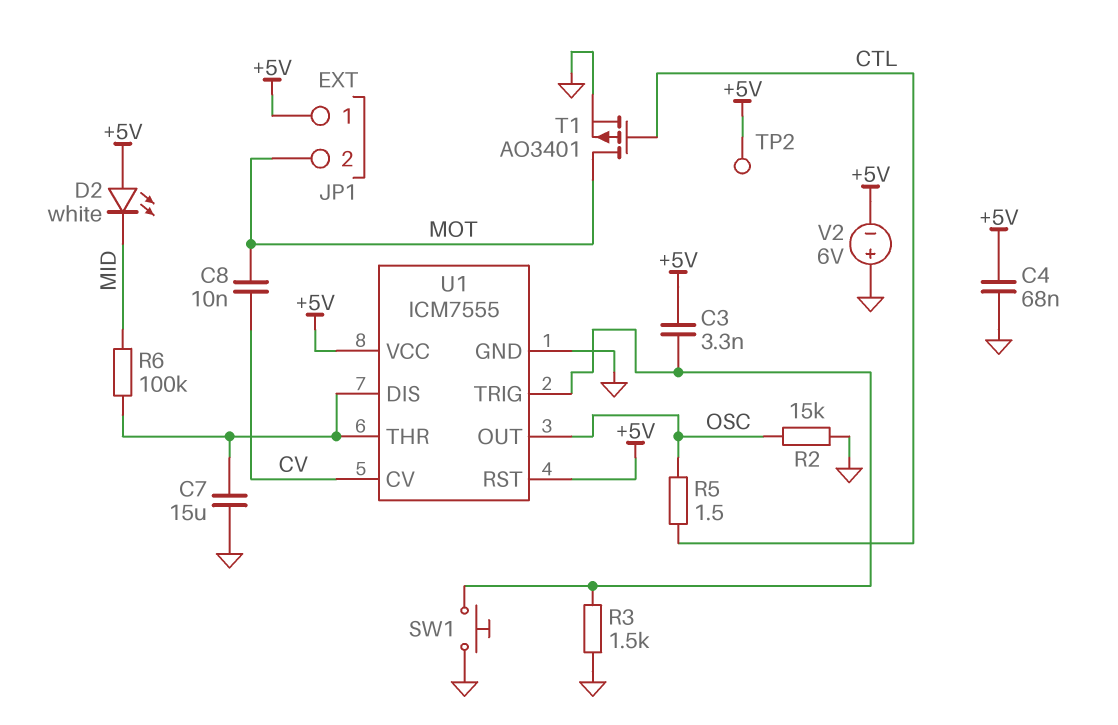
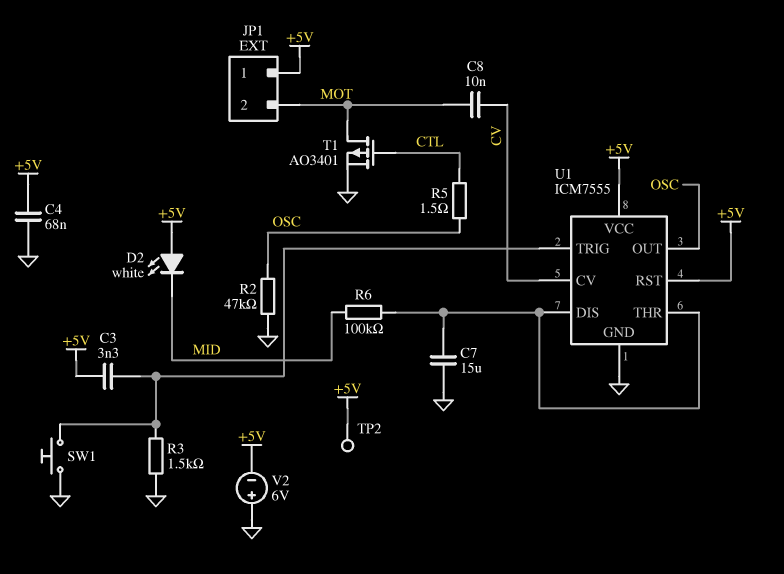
R2: 15k (GND, OSC) -> 47k (GND, OSC)

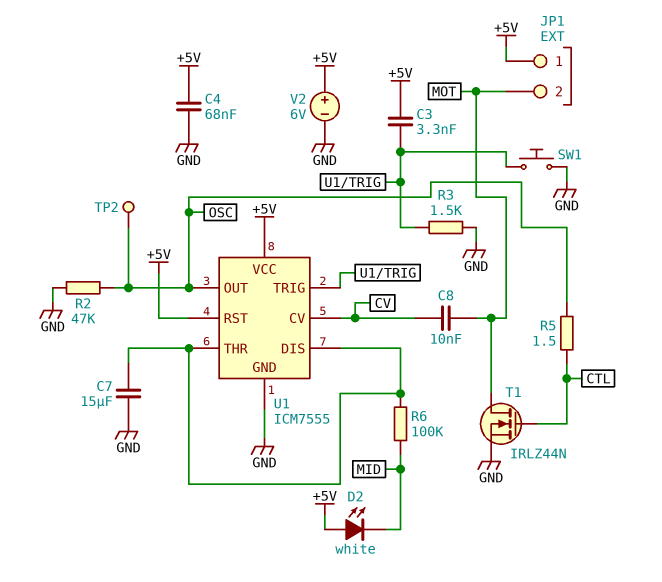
T1: PMOS AO3401 (G CTL, D MOT, S GND) -> NMOS IRLZ44N (G CTL, D MOT, S GND)
TP2: test point (+5V) -> test point (OSC)
V2: 6V (plus GND, minus +5V) -> 6V (plus +5V, minus GND)

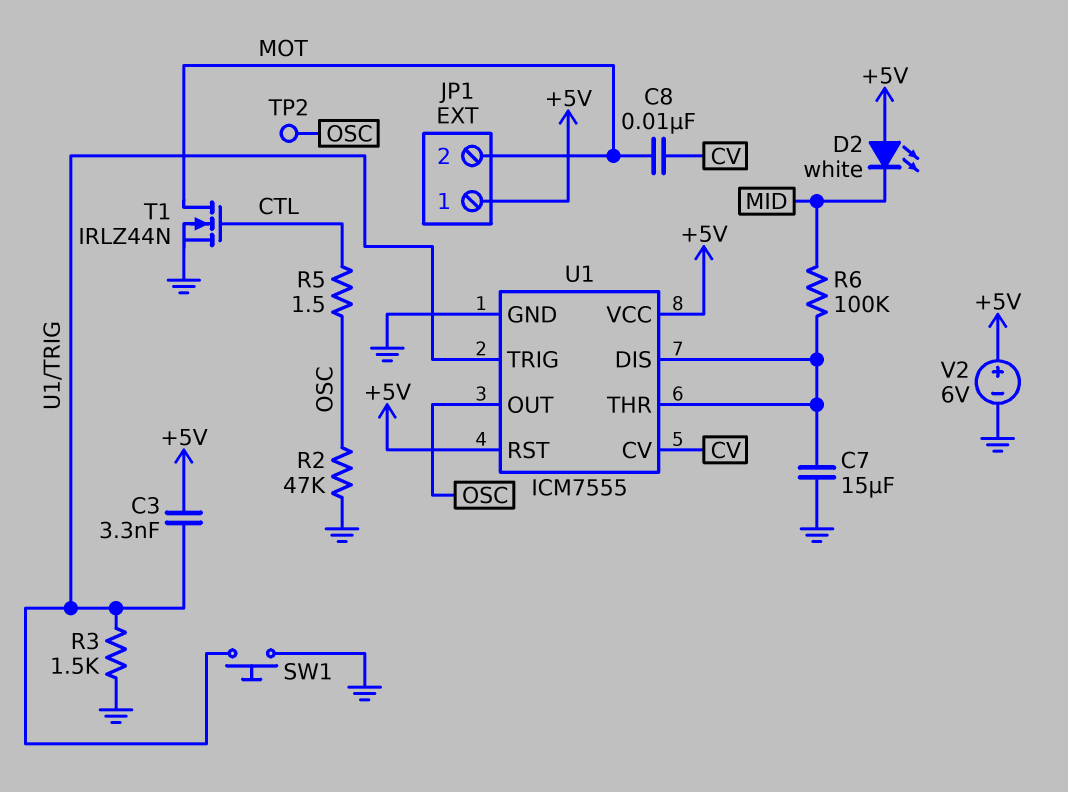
C4: 68nF (+5V, GND) -> none

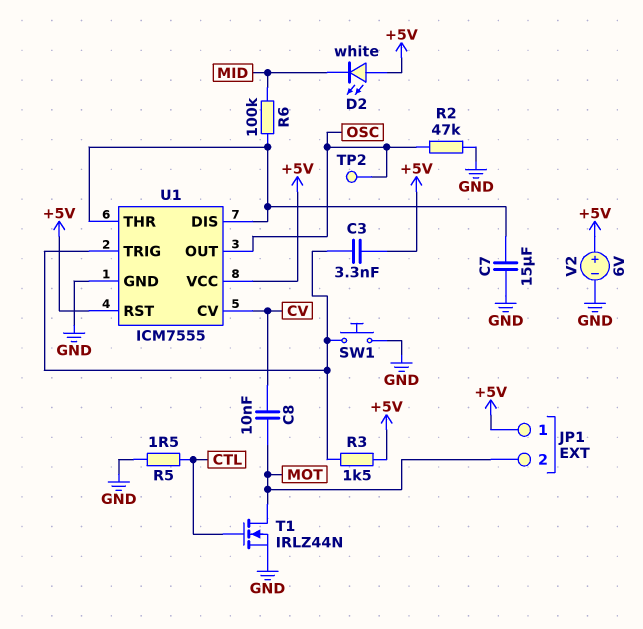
R3: 1.5k (GND, U1/TRIG) -> 1.5k (+5V, U1/TRIG)
R5: 1.5 (CTL, OSC) -> 1.5 (CTL, GND)

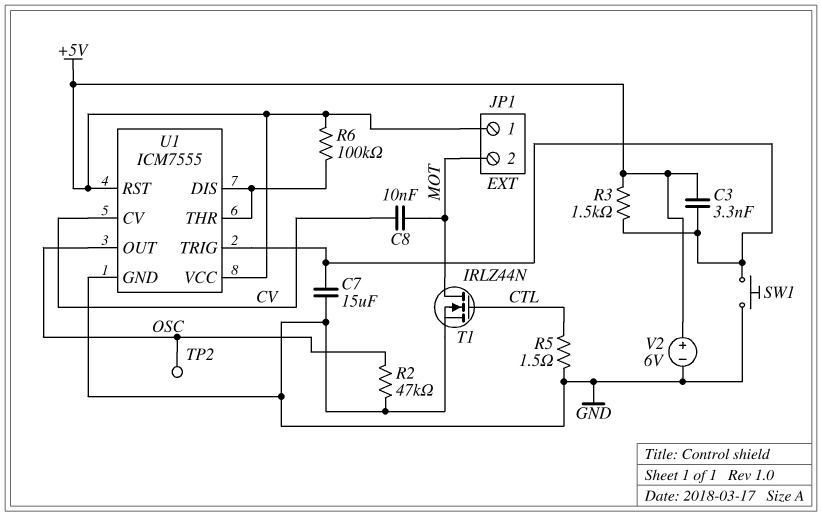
C7: 15uF (GND, U1/DIS) -> 15uF (GND, U1/TRIG)
D2: LED white (A +5V, K MID) -> none
R6: 100k (MID, U1/DIS) -> 100k (+5V, U1/DIS)

